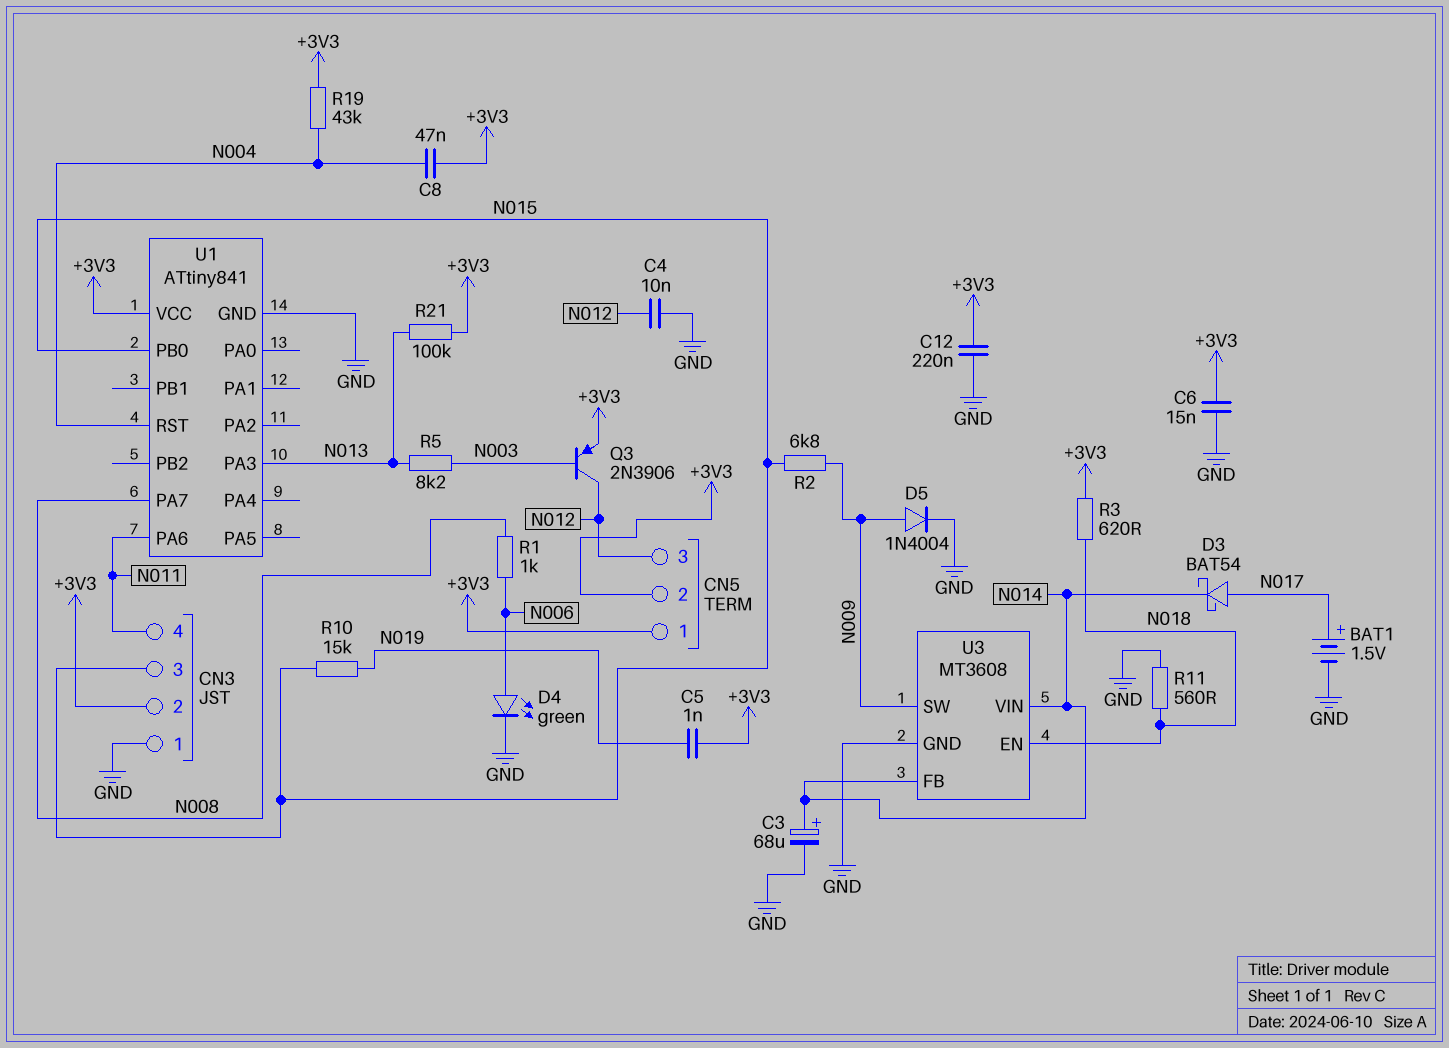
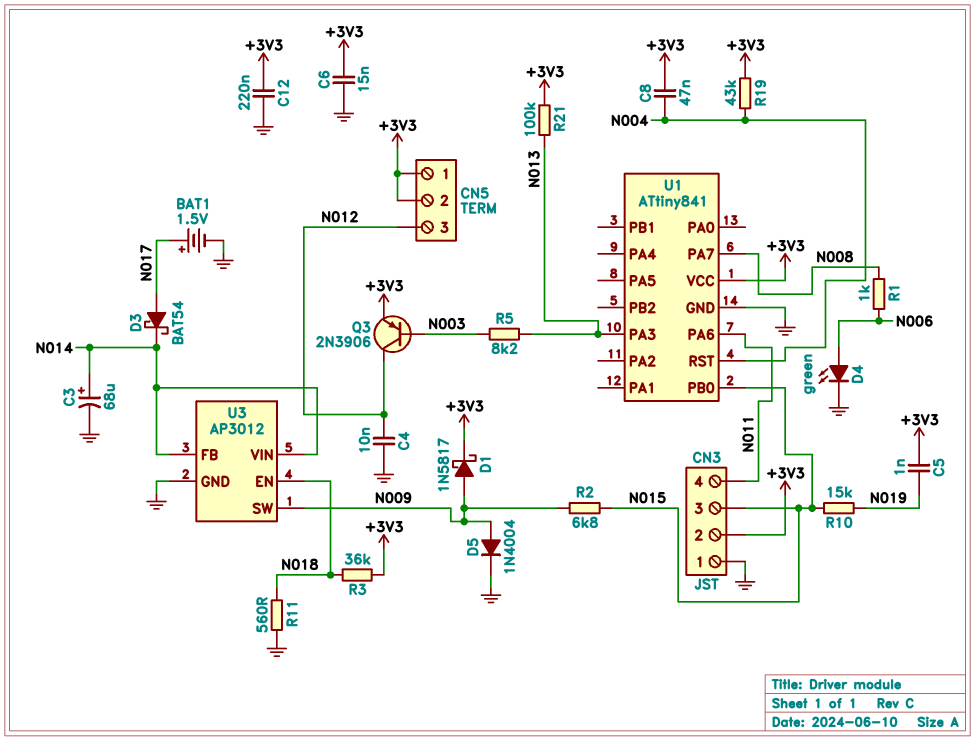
D1: none -> schottky 1N5817 (A N009, K +3V3)
R3: 620 (+3V3, N018) -> 36k (+3V3, N018)
U3: MT3608 -> AP3012

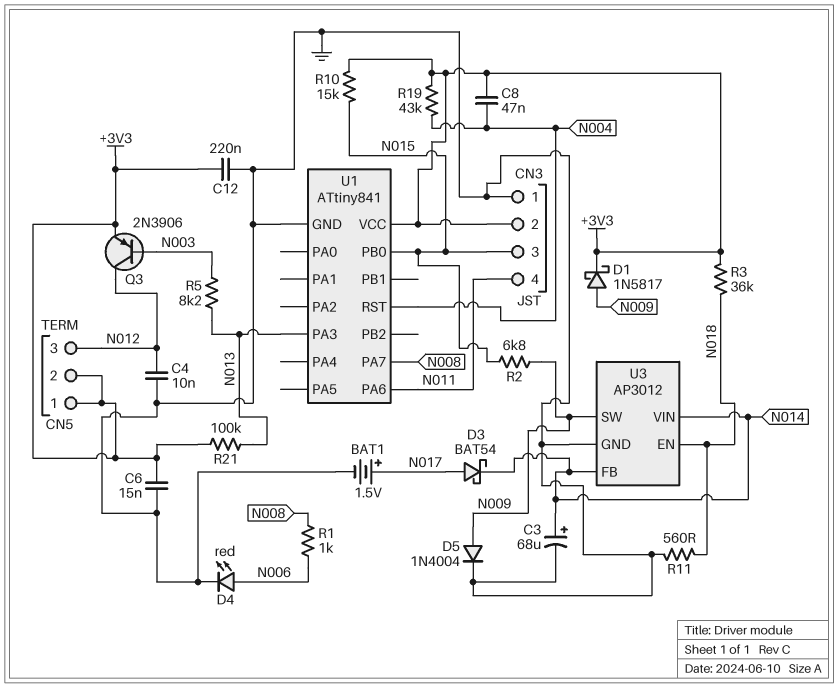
C5: 1nF (+3V3, N019) -> none
D4: LED green (A N006, K GND) -> LED red (A N006, K GND)
R10: 15k (N015, N019) -> 15k (+3V3, N015)

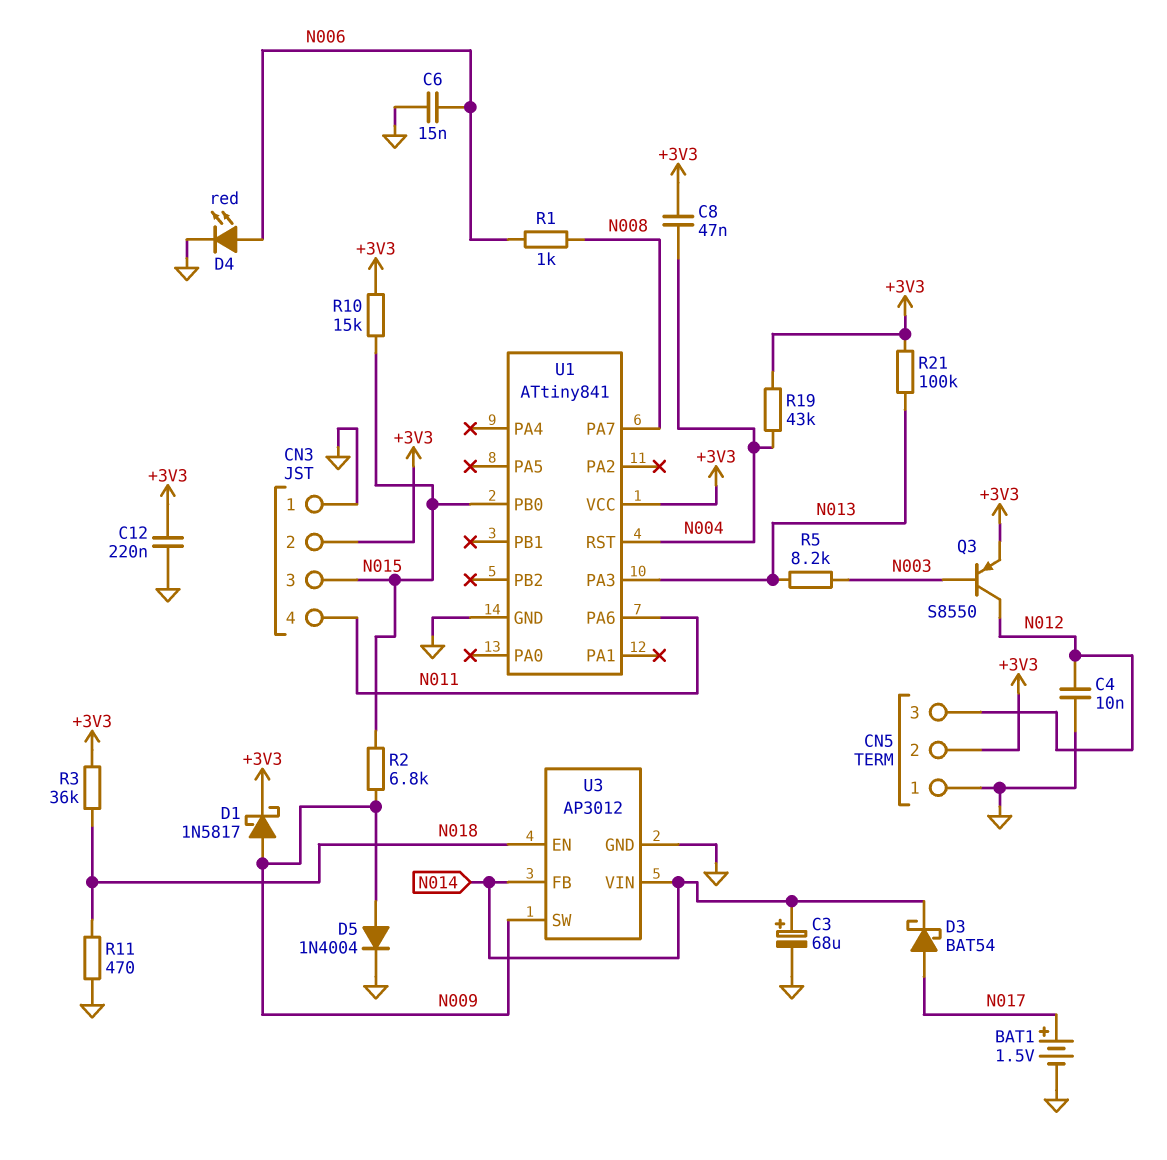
C6: 15nF (+3V3, GND) -> 15nF (GND, N006)
CN5 pin 1: +3V3 -> GND
Q3: PNP 2N3906 (B N003, C N012, E +3V3) -> PNP S8550 (B N003, C N012, E +3V3)
R11: 560 (GND, N018) -> 470 (GND, N018)

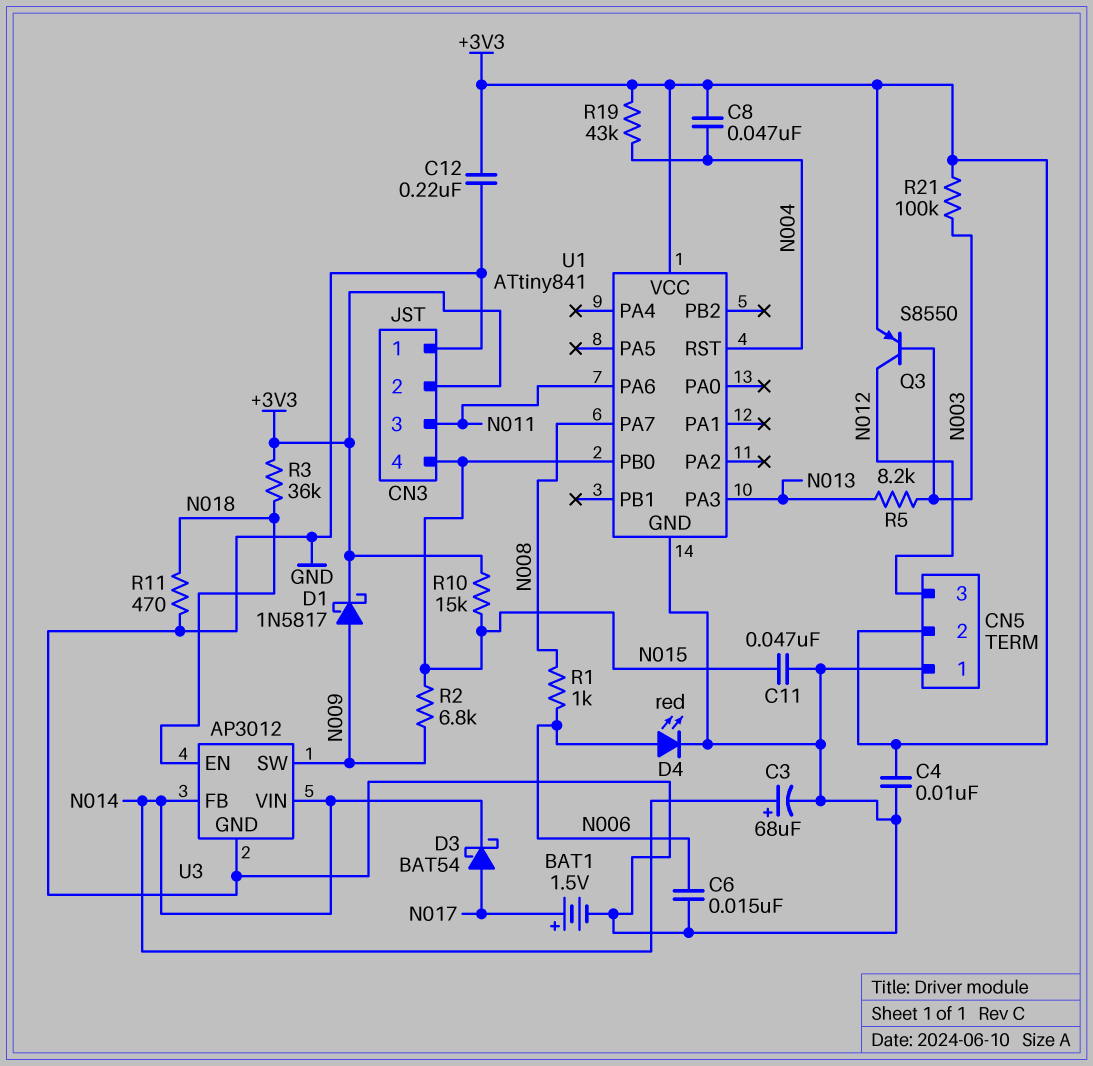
C4: 10nF (GND, N012) -> 10nF (+3V3, GND)
C11: none -> 47nF (GND, N015)
CN3 pin 3: N015 -> N011
CN3 pin 4: N011 -> N015
D5: diode 1N4004 (A N009, K GND) -> none
R21: 100k (+3V3, N013) -> 100k (+3V3, N003)

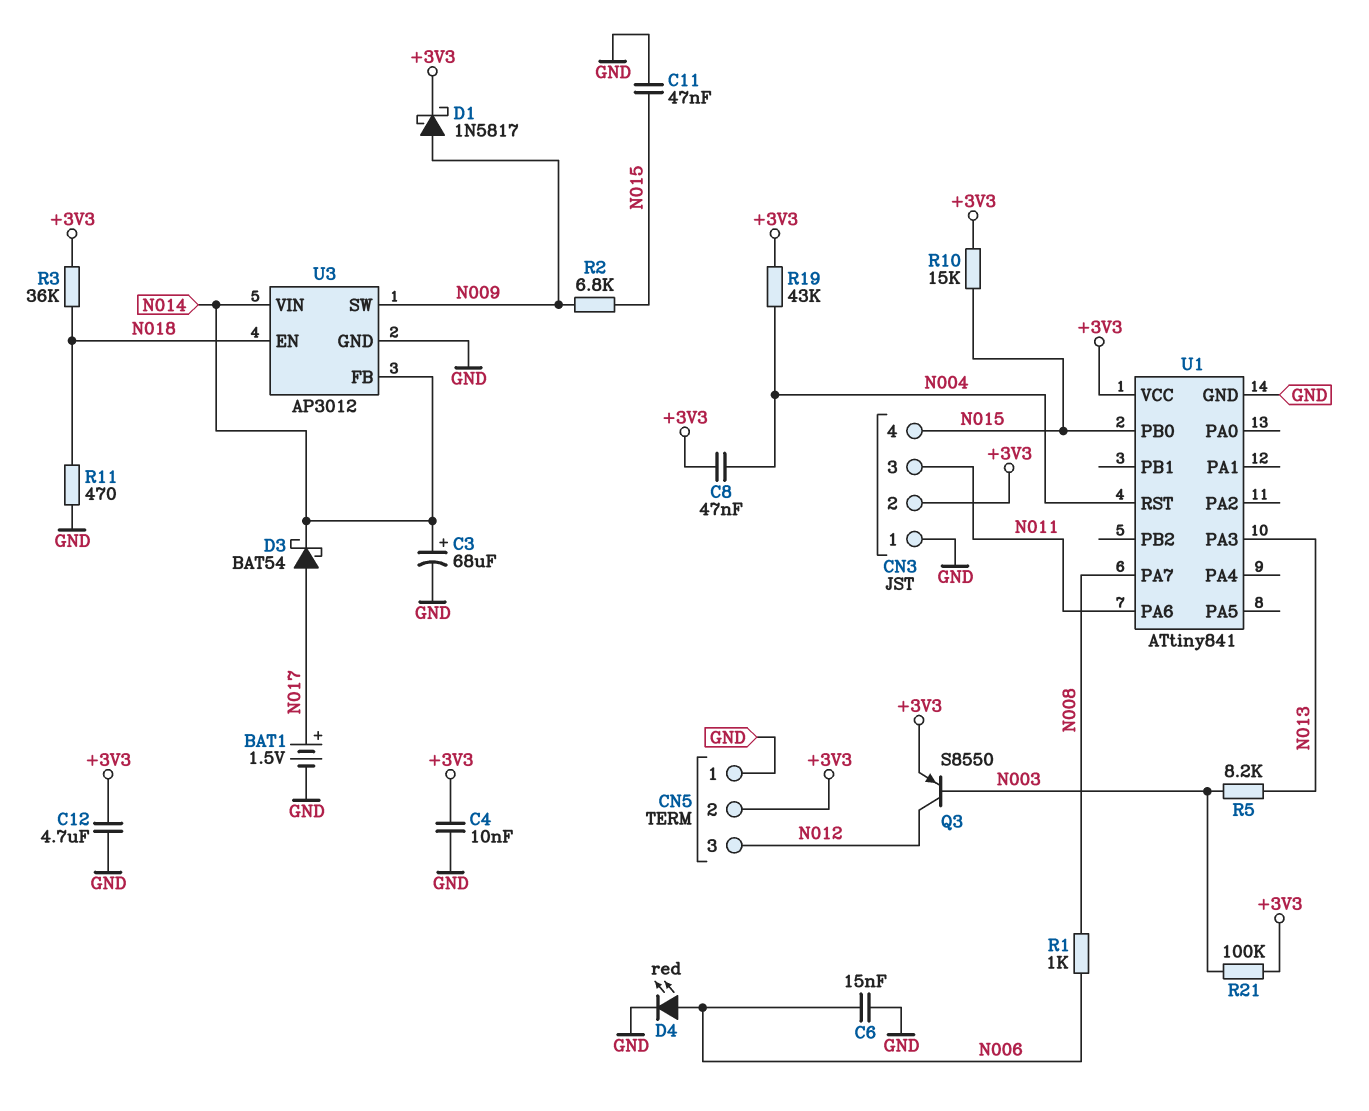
C12: 220nF (+3V3, GND) -> 4.7uF (+3V3, GND)

